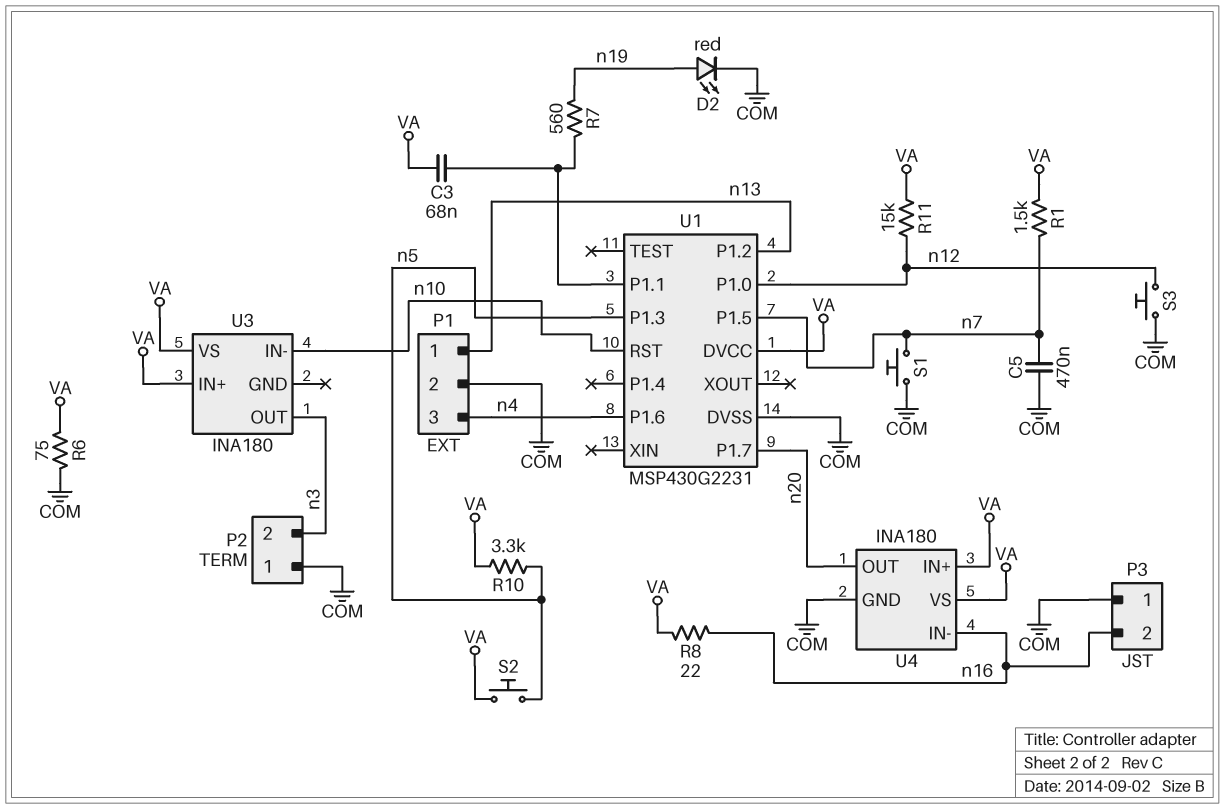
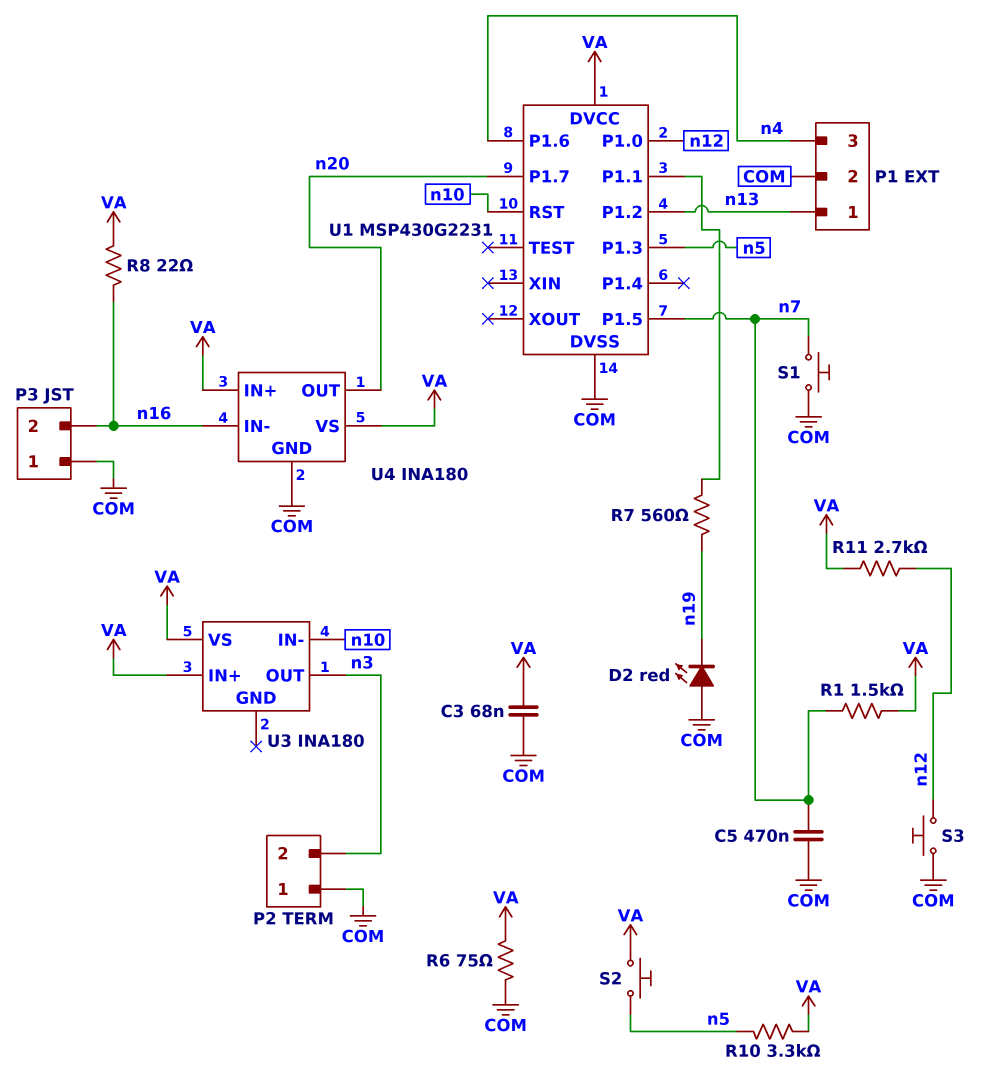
C3: 68nF (U1/P1.1, VA) -> 68nF (COM, VA)
D2: LED red (A n19, K COM) -> LED red (A COM, K n19)
R11: 15k (VA, n12) -> 2.7k (VA, n12)

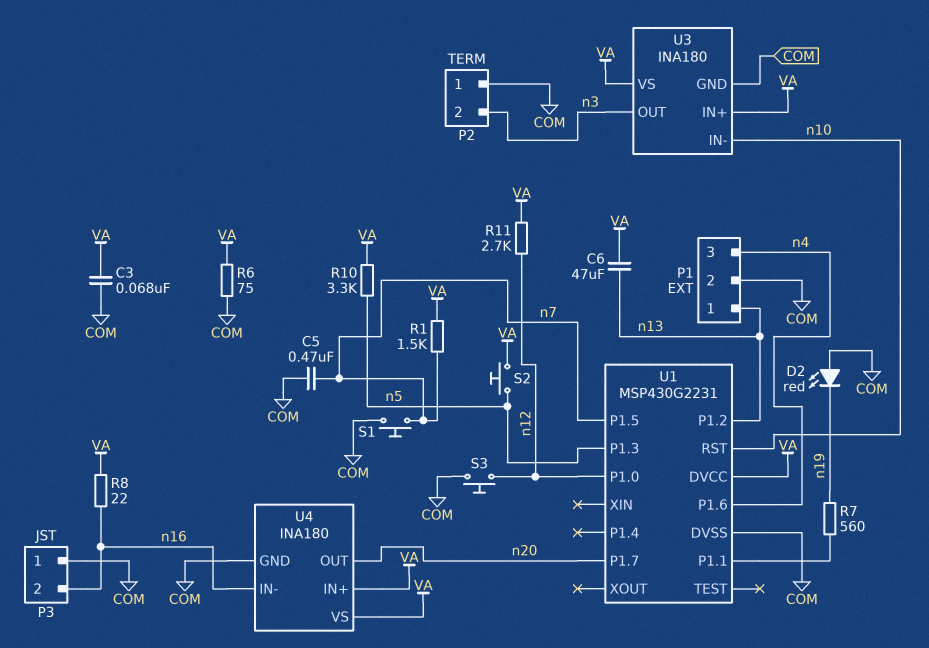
C6: none -> 47uF (VA, n13)
U3 pin GND: none -> COM

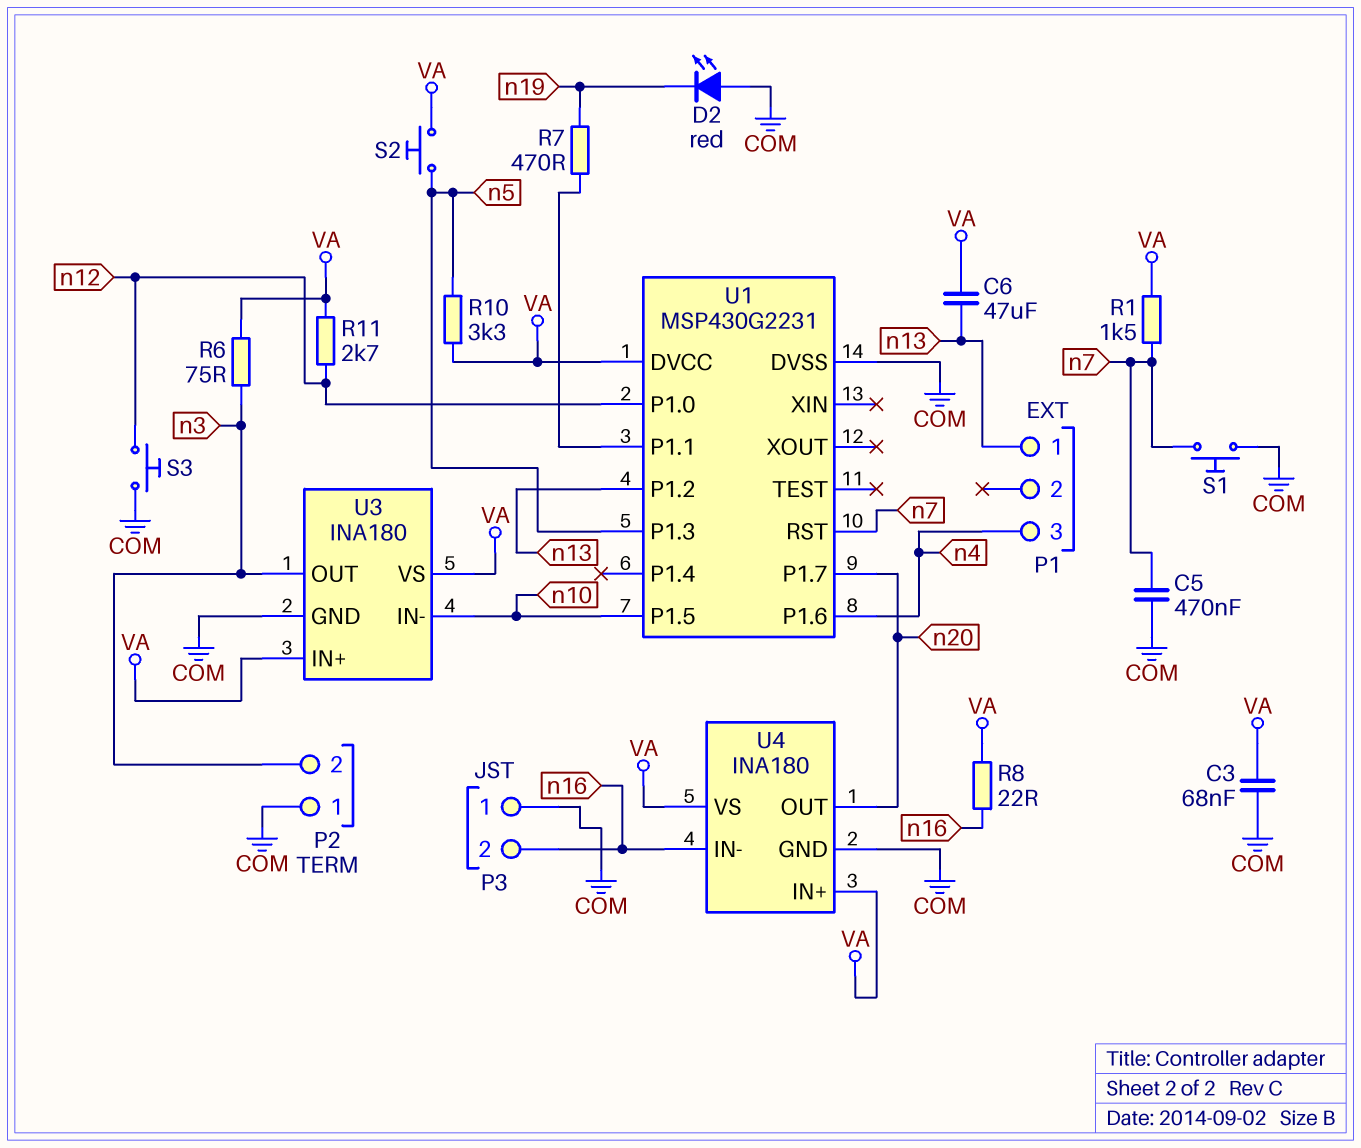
P1 pin 2: COM -> none
R6: 75 (COM, VA) -> 75 (VA, n3)
R7: 560 (U1/P1.1, n19) -> 470 (U1/P1.1, n19)
U1 pin P1.5: n7 -> n10
U1 pin RST: n10 -> n7

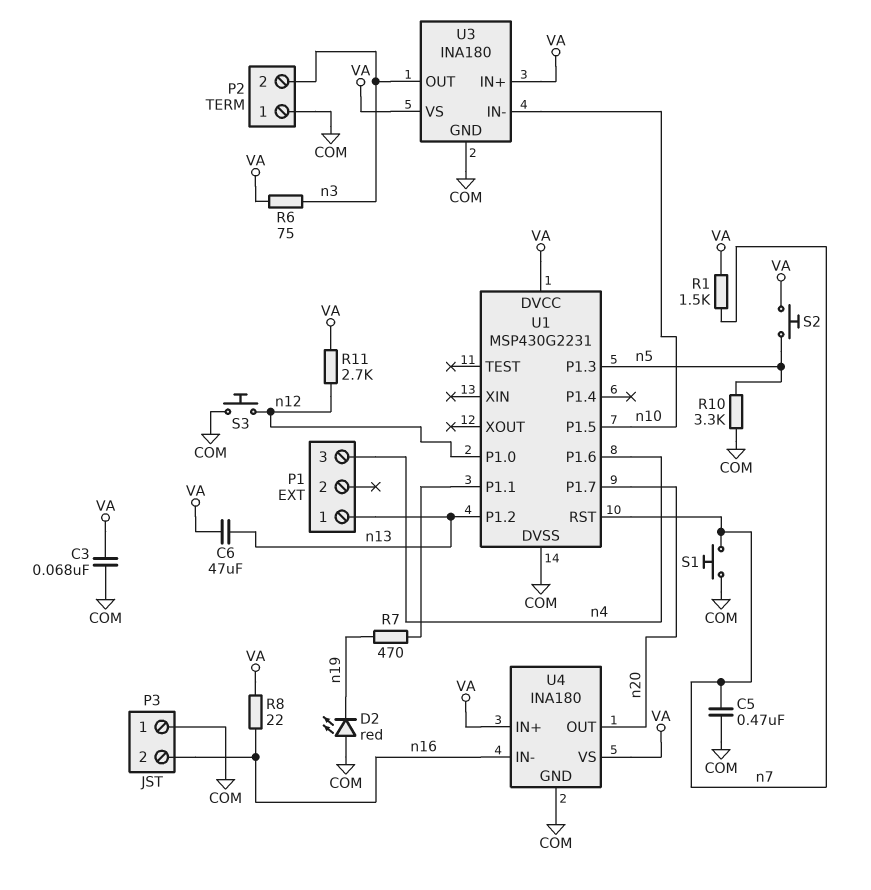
R10: 3.3k (VA, n5) -> 3.3k (COM, n5)

